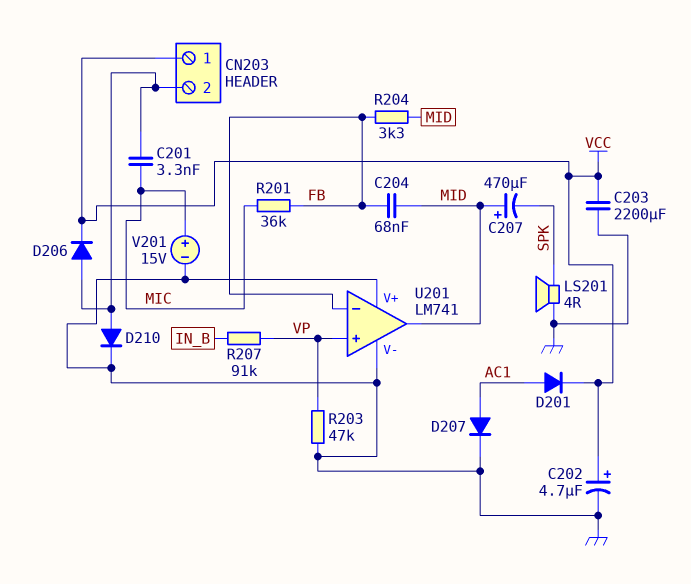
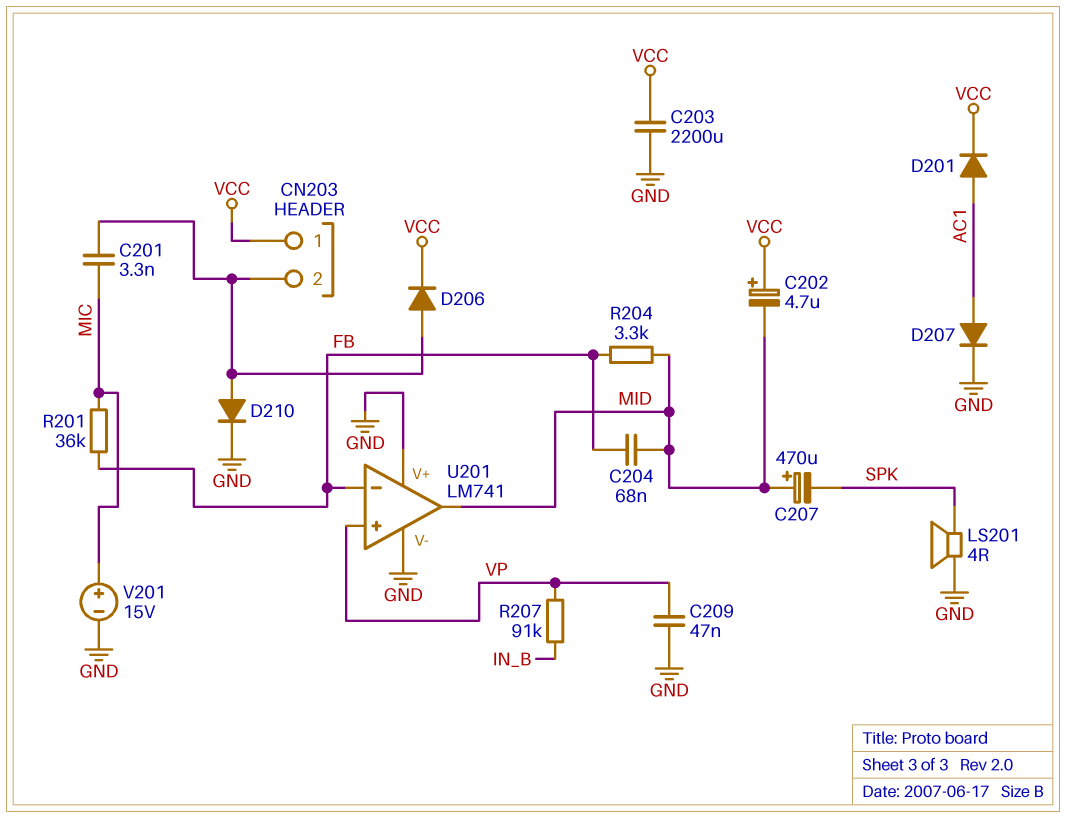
C202: 4.7uF (plus VCC, minus GND) -> 4.7uF (plus VCC, minus MID)
C209: none -> 47nF (GND, VP)
R203: 47k (GND, VP) -> none

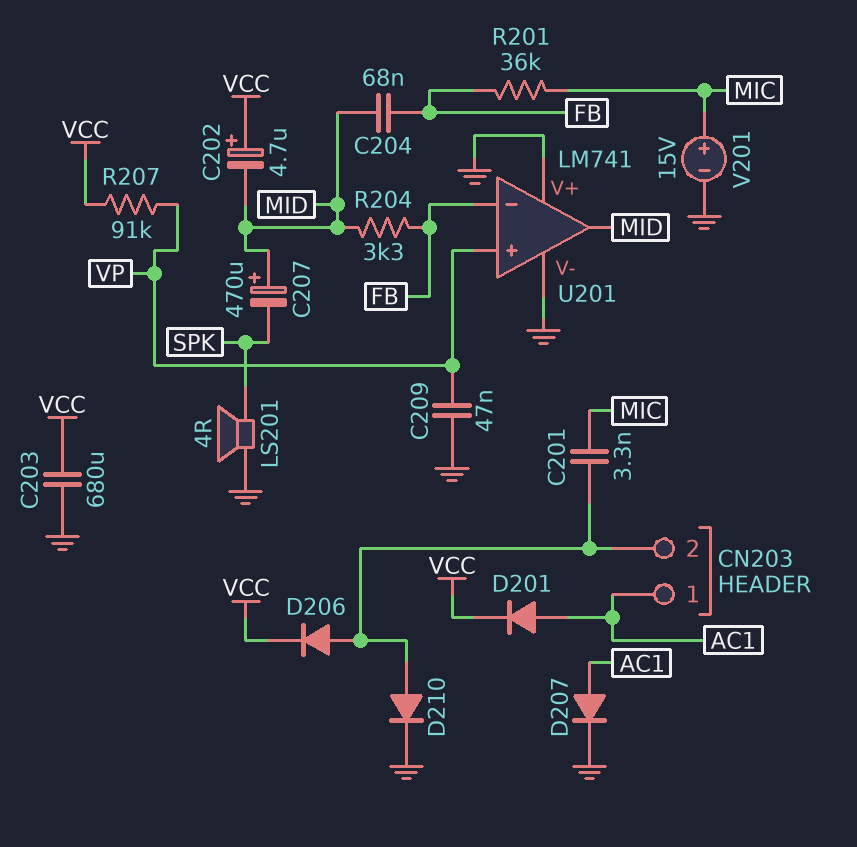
C203: 2200uF (GND, VCC) -> 680uF (GND, VCC)
CN203 pin 1: VCC -> AC1
R207: 91k (IN_B, VP) -> 91k (VCC, VP)

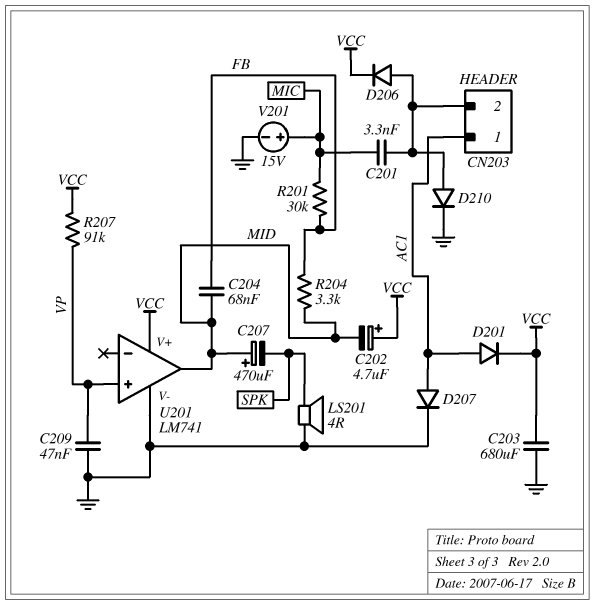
R201: 36k (FB, MIC) -> 30k (FB, MIC)
U201 pin V+: GND -> VCC
U201 pin in-: FB -> none

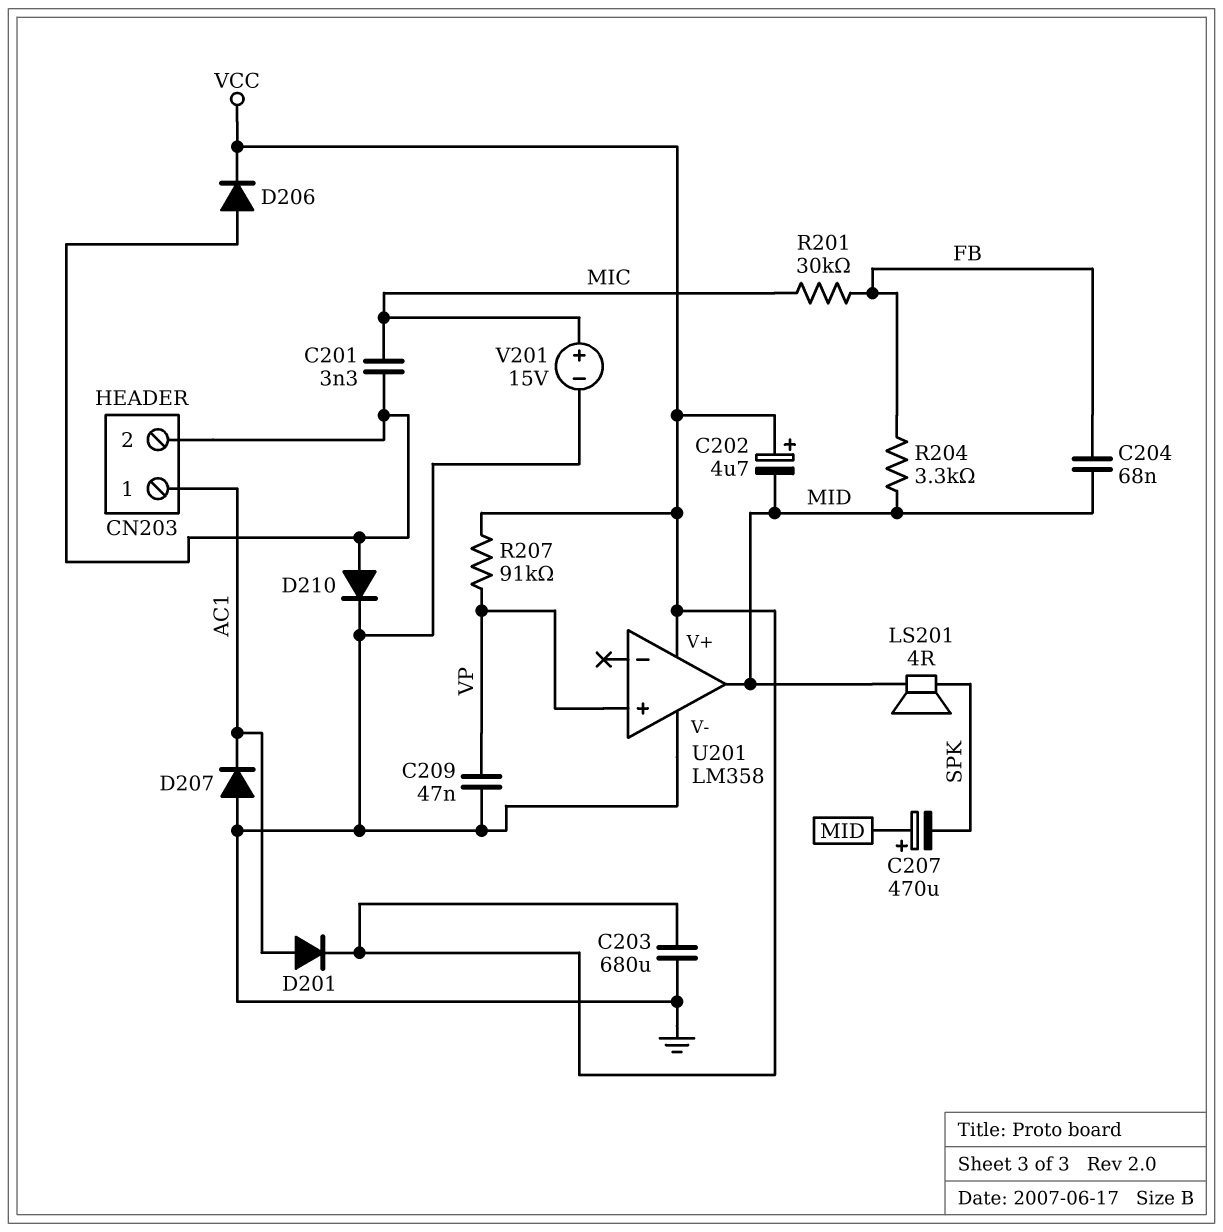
D207: diode (A AC1, K GND) -> diode (A GND, K AC1)
LS201: speaker 4R (GND, SPK) -> speaker 4R (MID, SPK)
U201: LM741 -> LM358

